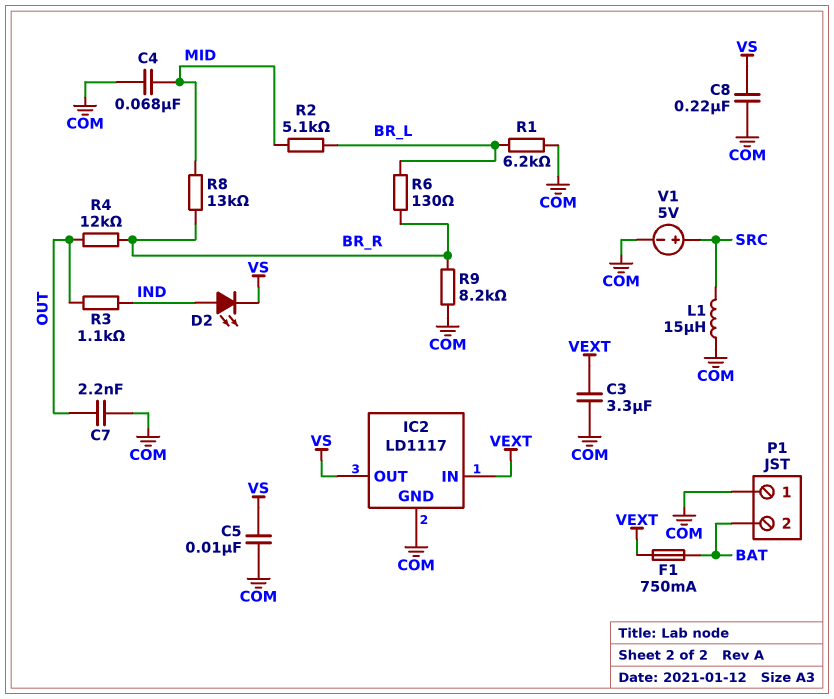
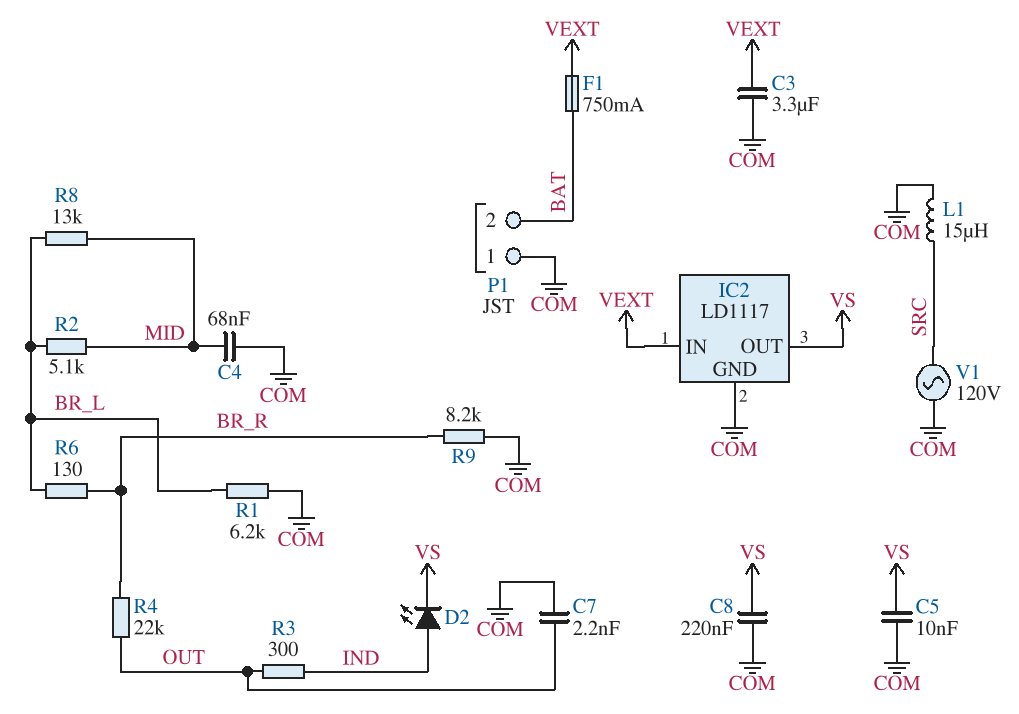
R3: 1.1k (IND, OUT) -> 300 (IND, OUT)
R4: 12k (BR_R, OUT) -> 22k (BR_R, OUT)
R8: 13k (BR_R, MID) -> 13k (BR_L, MID)
V1: 5V (plus SRC, minus COM) -> AC 120V (COM, SRC)

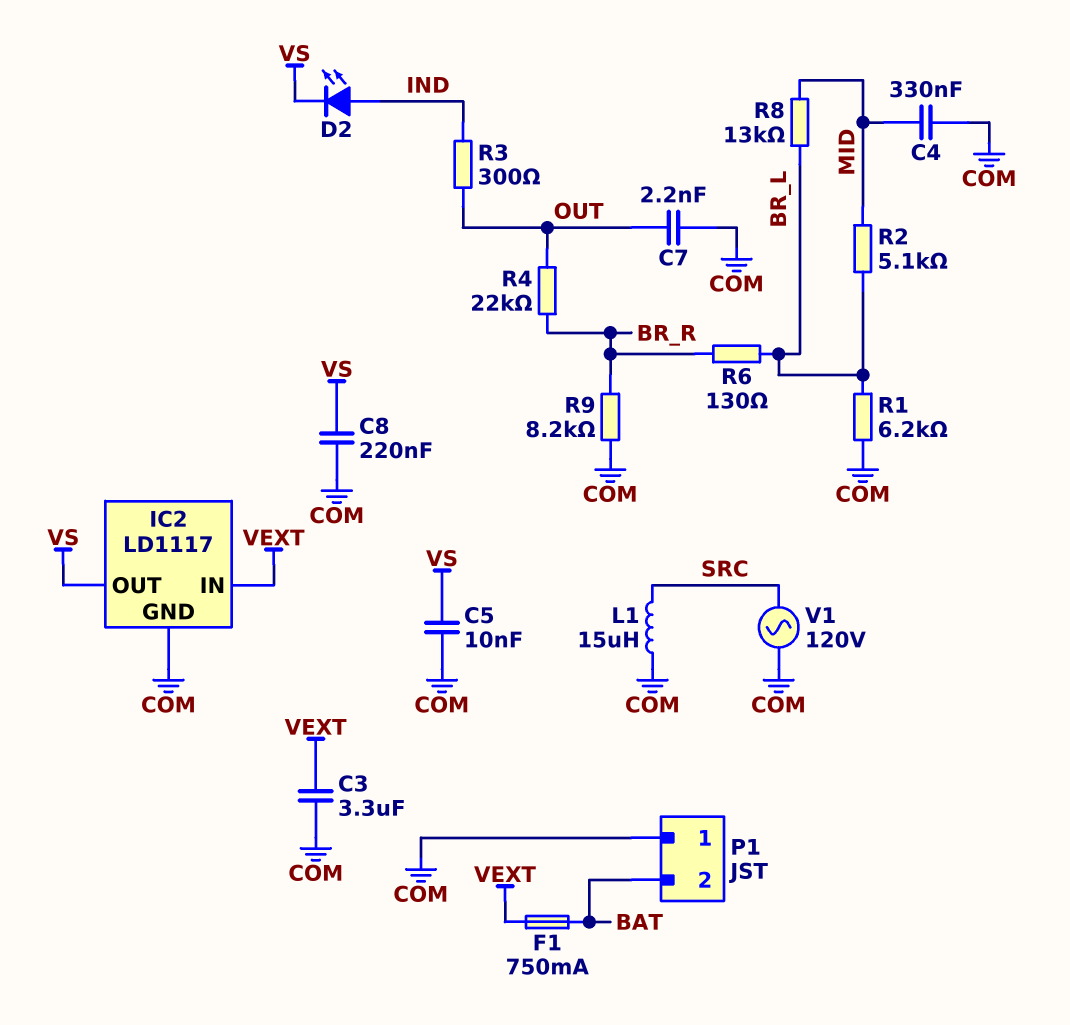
C4: 68nF (COM, MID) -> 330nF (COM, MID)

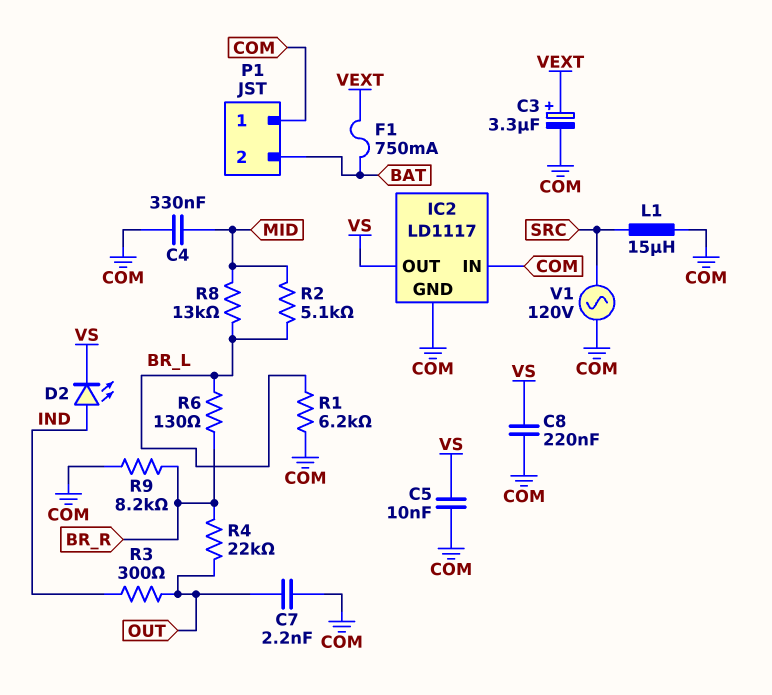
C3: 3.3uF (COM, VEXT) -> 3.3uF (plus VEXT, minus COM)
IC2 pin IN: VEXT -> COM

